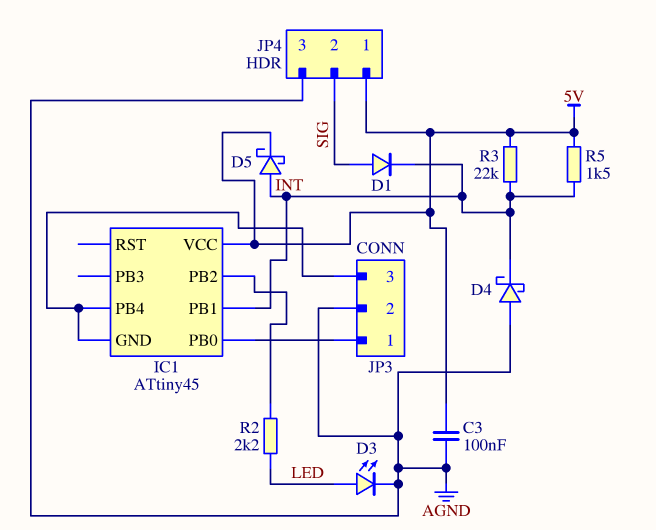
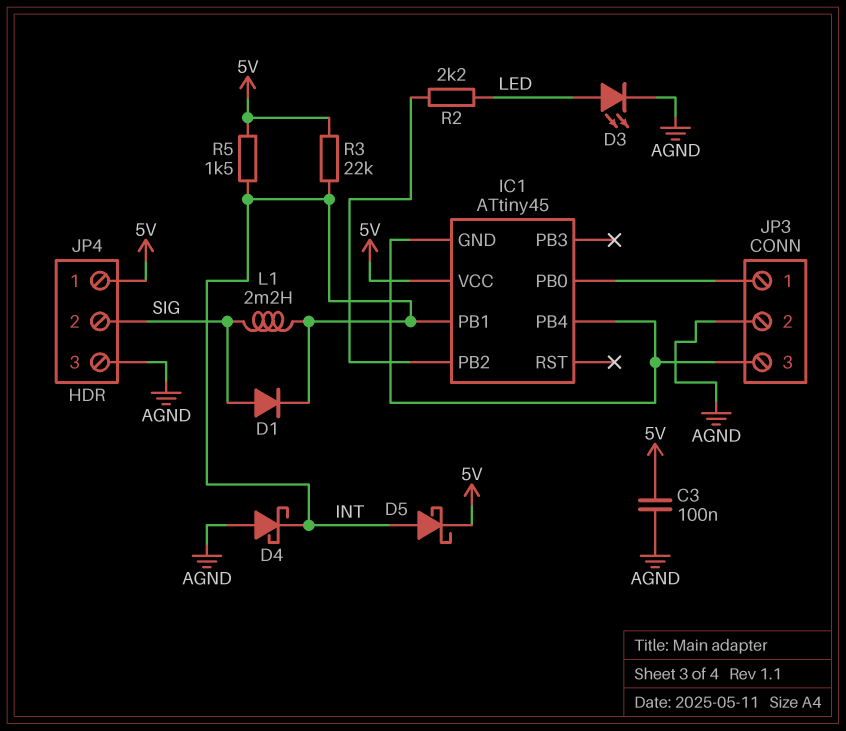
L1: none -> 2.2mH (INT, SIG)

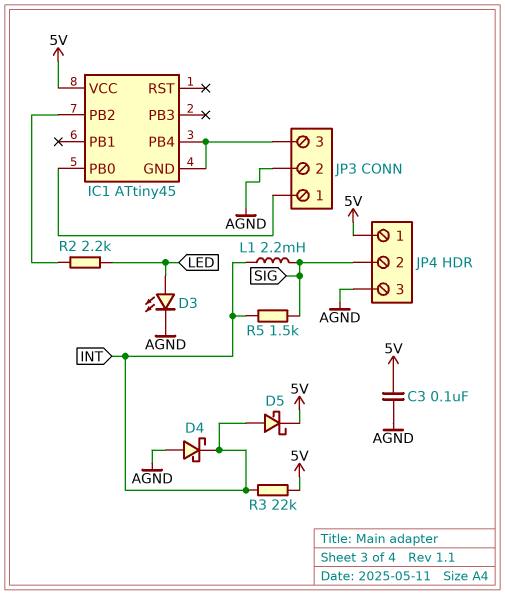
D1: diode (A SIG, K INT) -> none
IC1 pin PB1: INT -> none
R5: 1.5k (5V, INT) -> 1.5k (INT, SIG)

